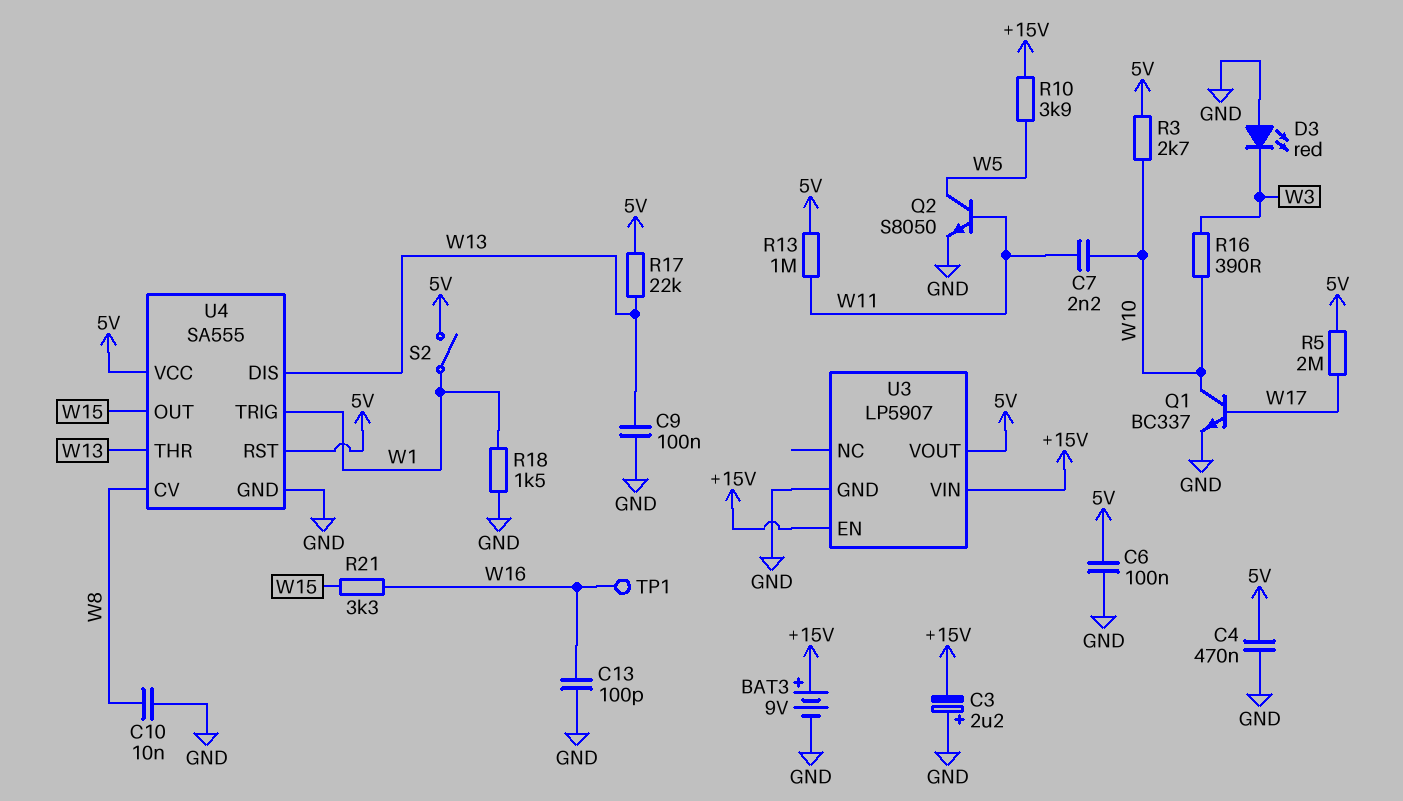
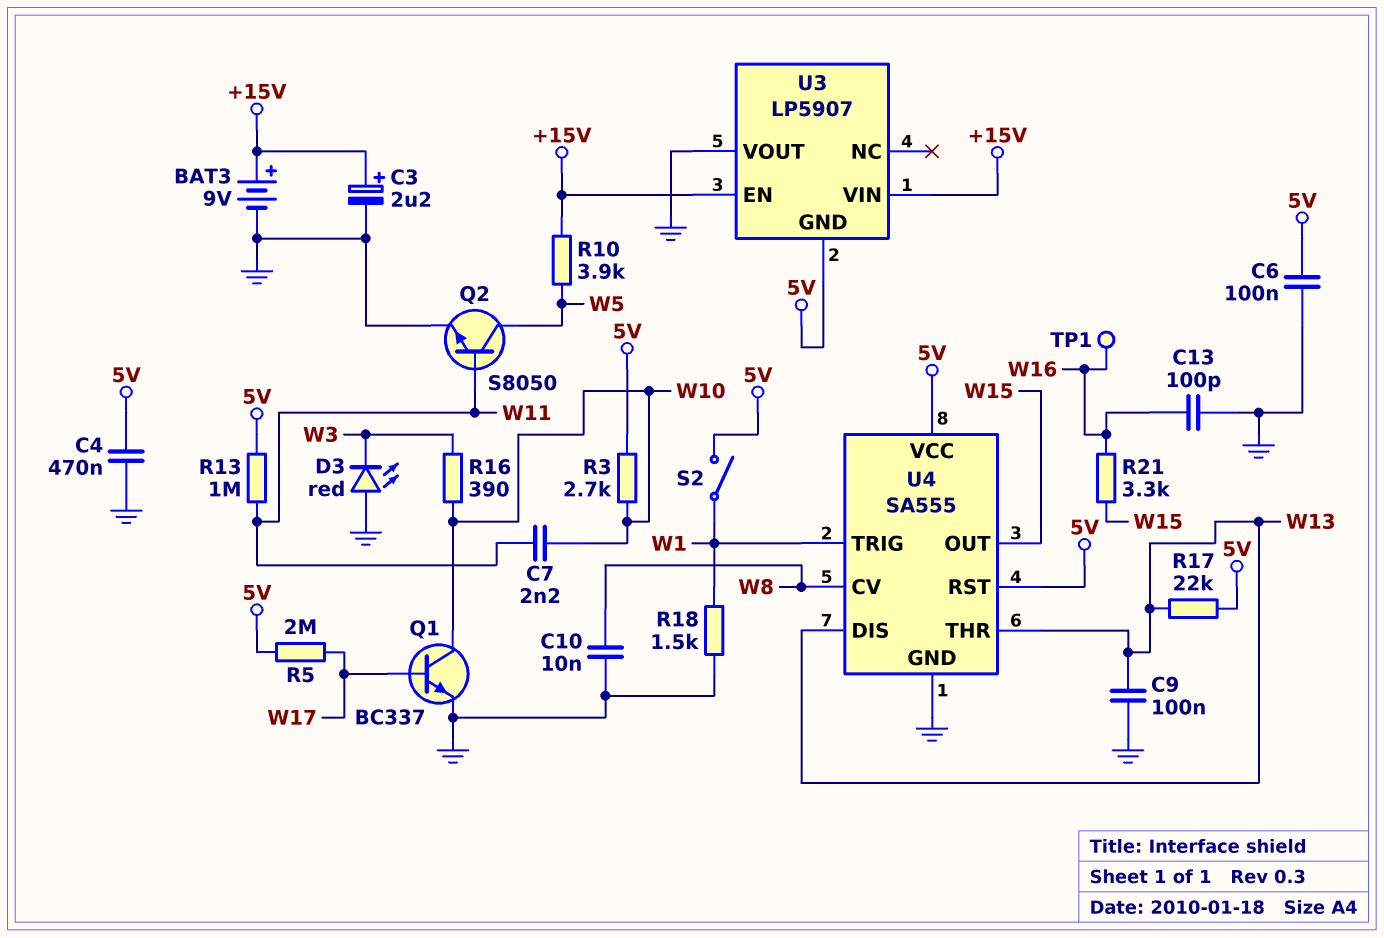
C3: 2.2uF (plus GND, minus +15V) -> 2.2uF (plus +15V, minus GND)
U3 pin GND: GND -> 5V
U3 pin VOUT: 5V -> GND

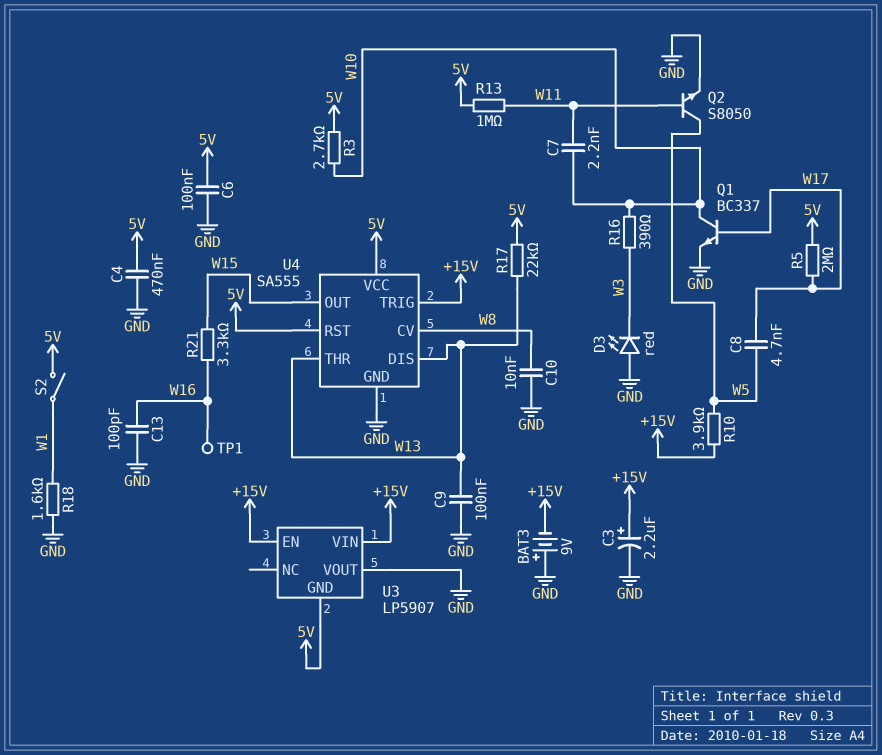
BAT3: 9V (plus +15V, minus GND) -> 9V (plus GND, minus +15V)
C8: none -> 4.7nF (W5, W17)
R18: 1.5k (GND, W1) -> 1.6k (GND, W1)
U4 pin TRIG: W1 -> +15V

